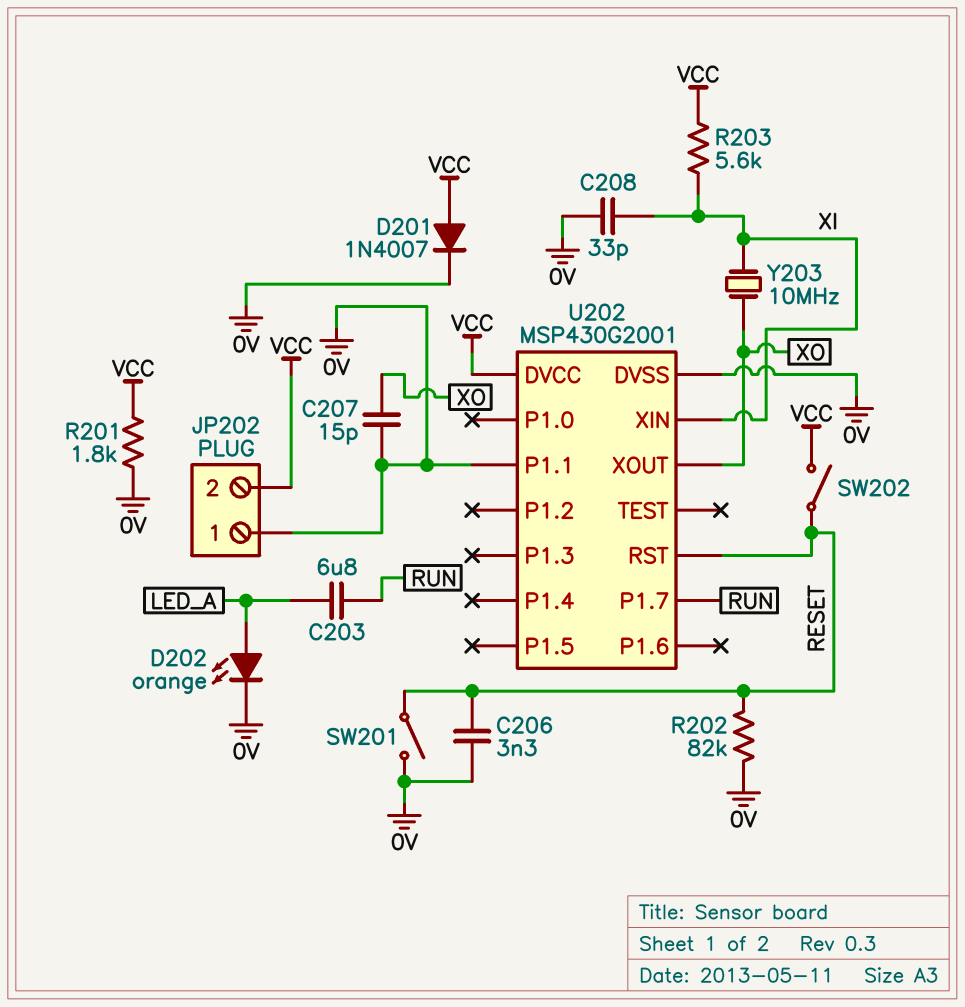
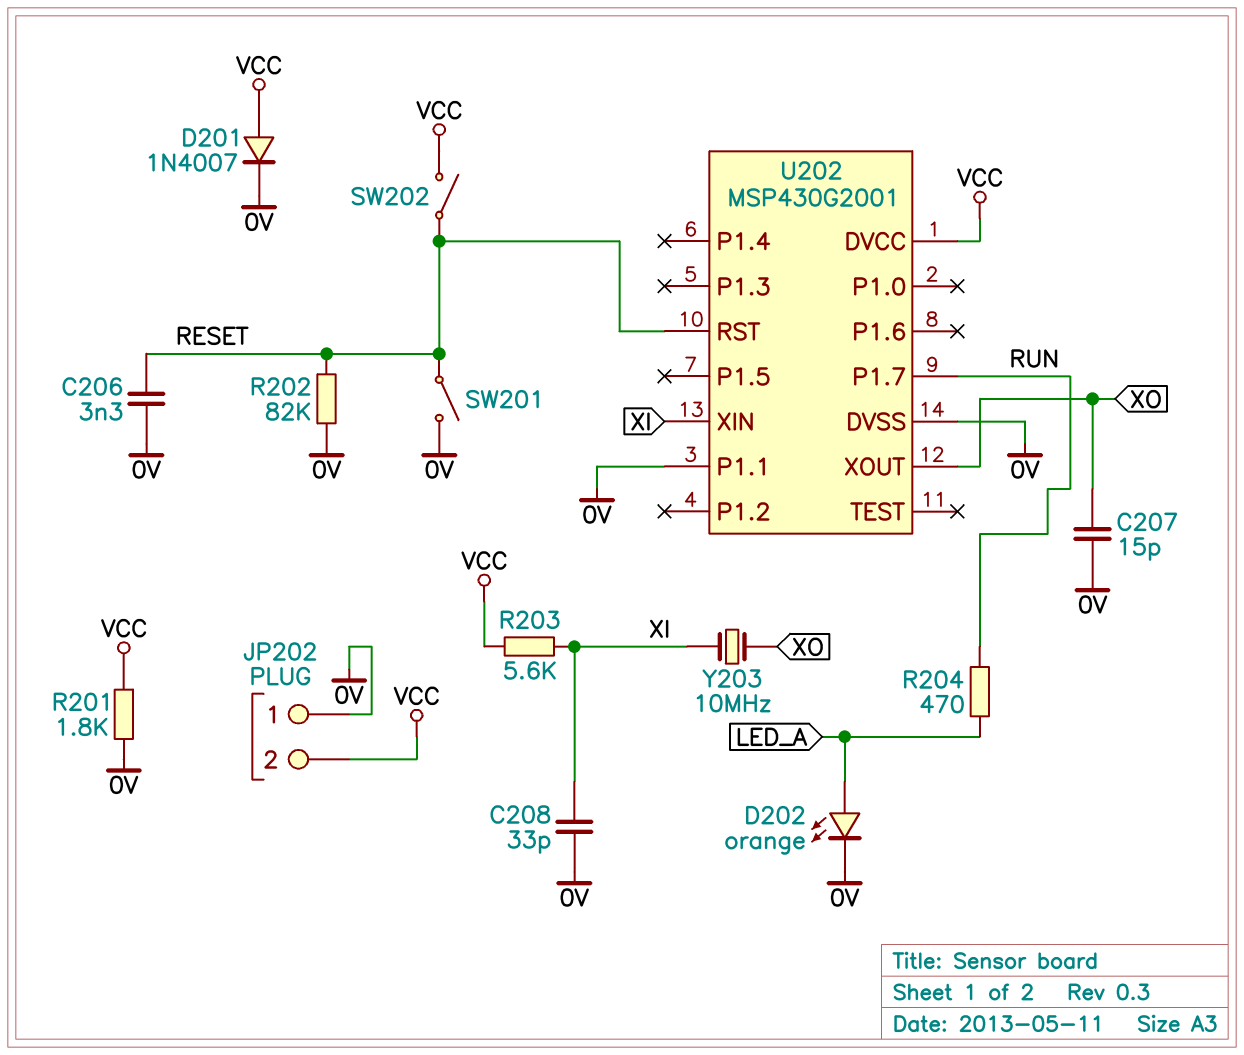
C203: 6.8uF (LED_A, RUN) -> none
R204: none -> 470 (LED_A, RUN)

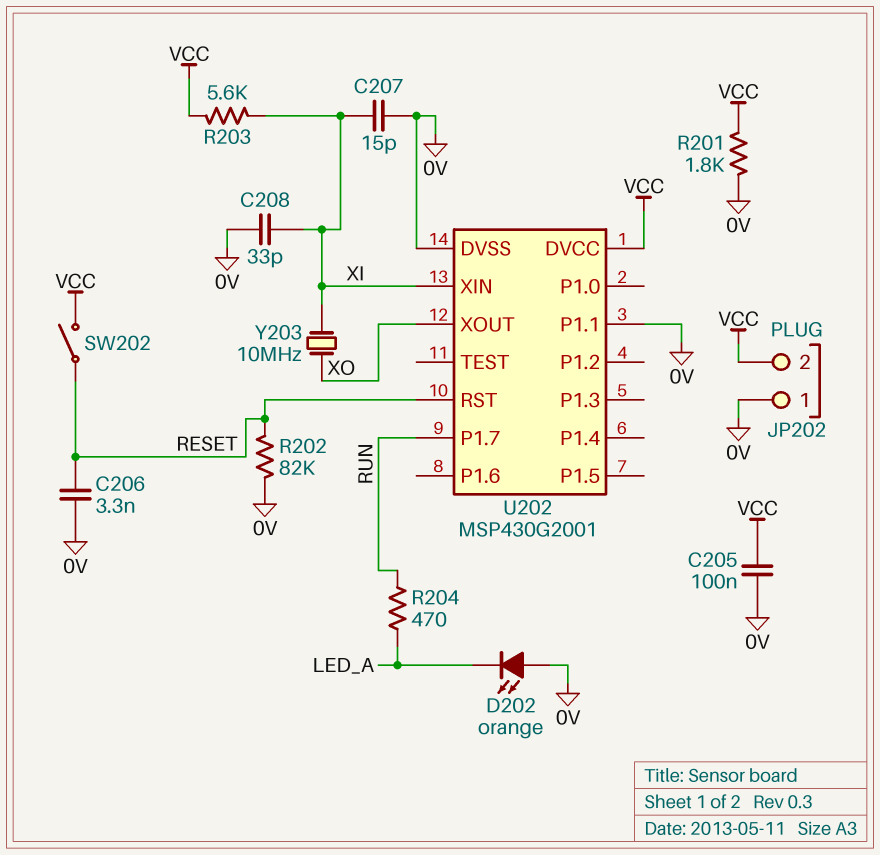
C205: none -> 100nF (0V, VCC)
C207: 15pF (0V, XO) -> 15pF (0V, XI)
D201: diode 1N4007 (A VCC, K 0V) -> none
D202: LED orange (A LED_A, K 0V) -> LED orange (A 0V, K LED_A)
SW201: switch (0V, RESET) -> none

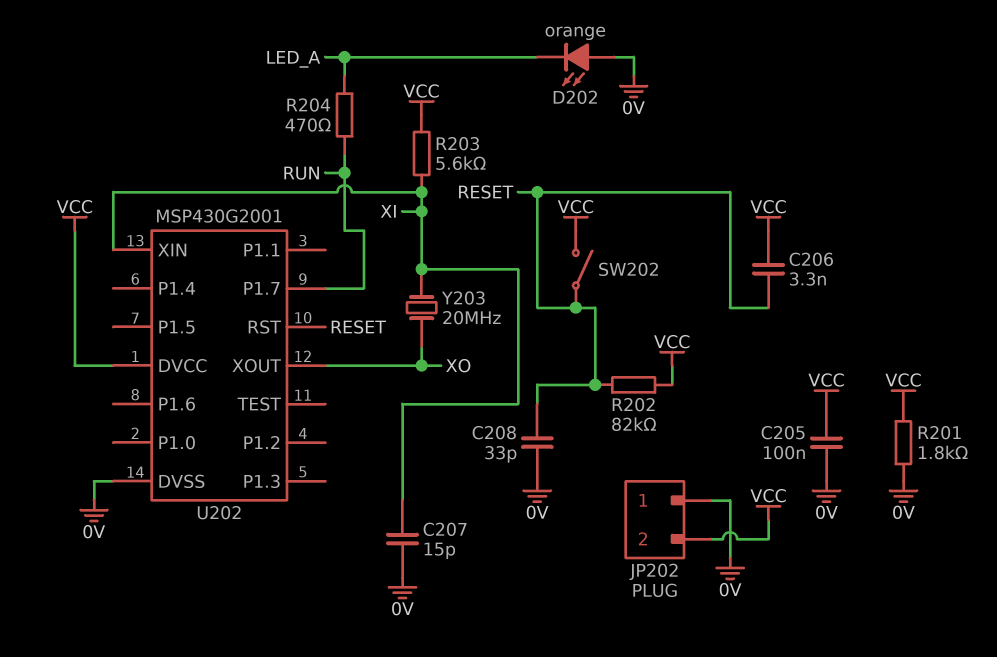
C206: 3.3nF (0V, RESET) -> 3.3nF (RESET, VCC)
C208: 33pF (0V, XI) -> 33pF (0V, RESET)
R202: 82k (0V, RESET) -> 82k (RESET, VCC)
U202 pin P1.1: 0V -> none
Y203: 10MHz (XI, XO) -> 20MHz (XI, XO)

